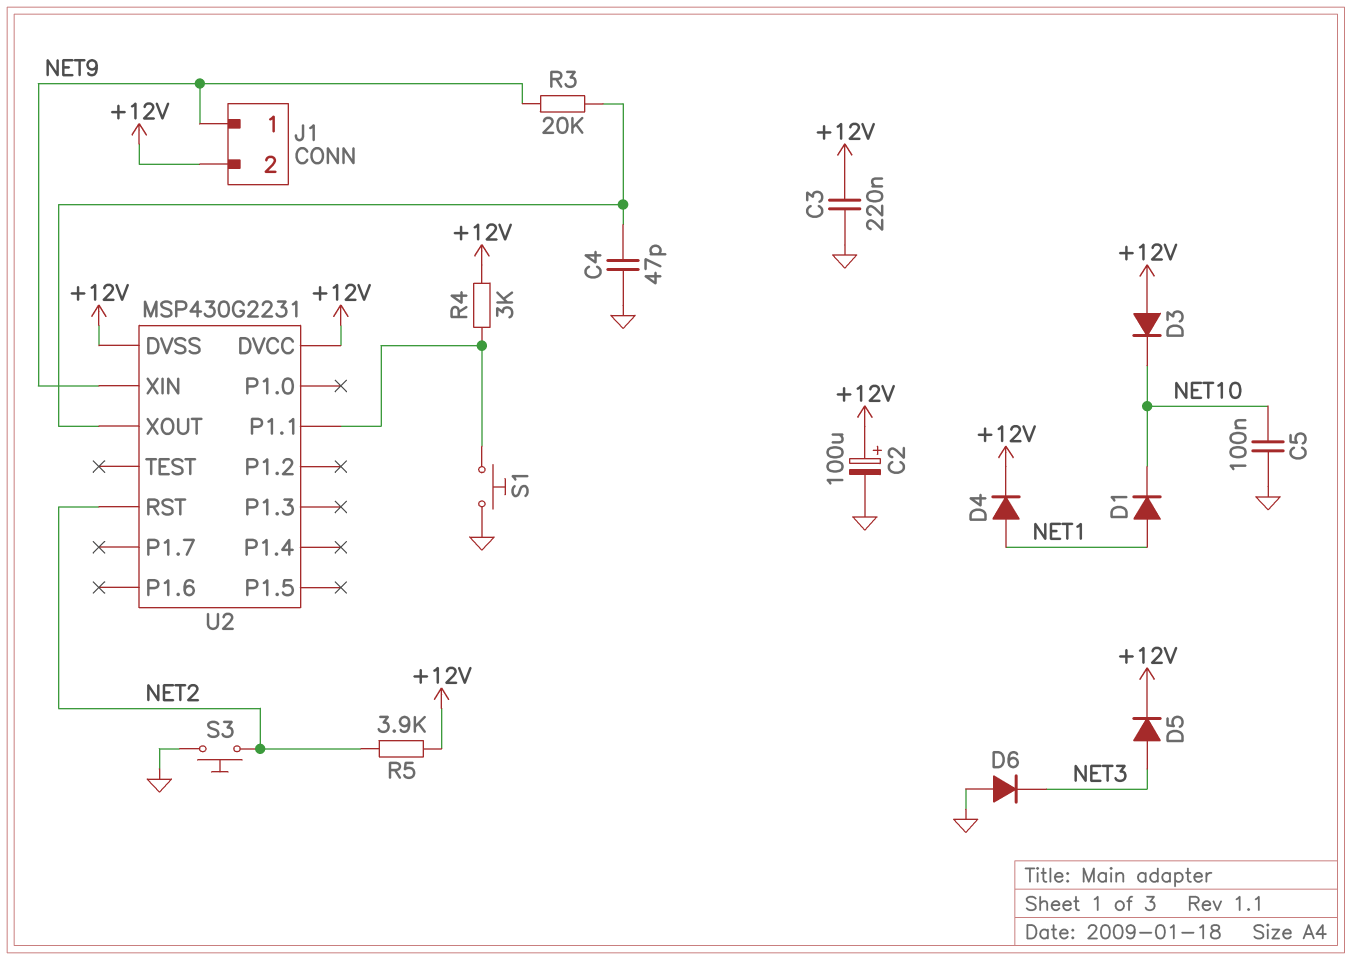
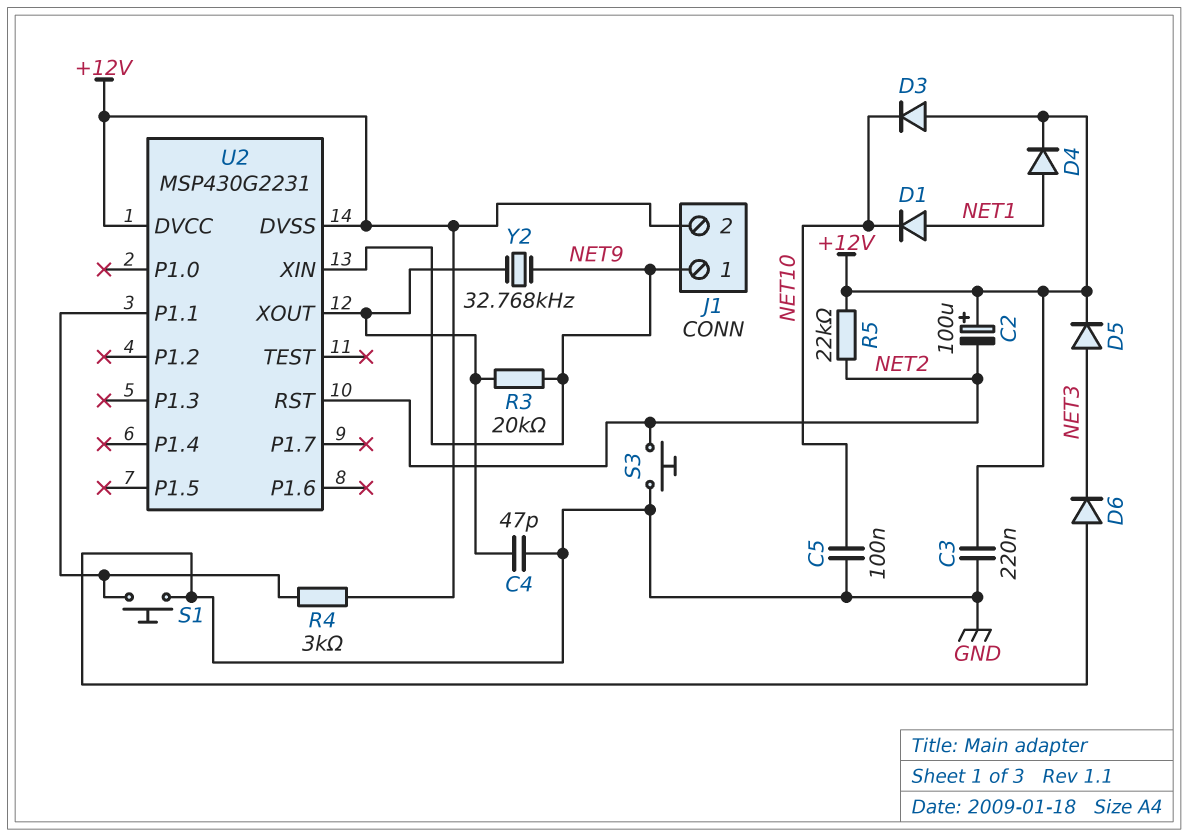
C2: 100uF (plus +12V, minus GND) -> 100uF (plus +12V, minus NET2)
R5: 3.9k (+12V, NET2) -> 22k (+12V, NET2)
Y2: none -> 32.768kHz (NET9, U2/XOUT)

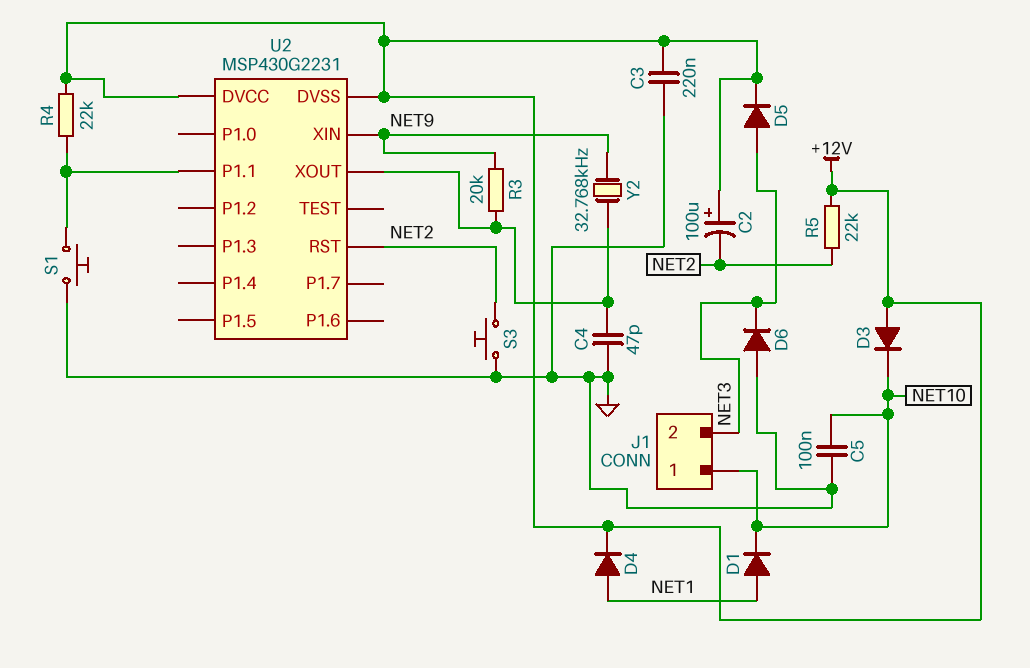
J1 pin 1: NET9 -> NET10
J1 pin 2: +12V -> NET3
R4: 3k (+12V, U2/P1.1) -> 22k (+12V, U2/P1.1)

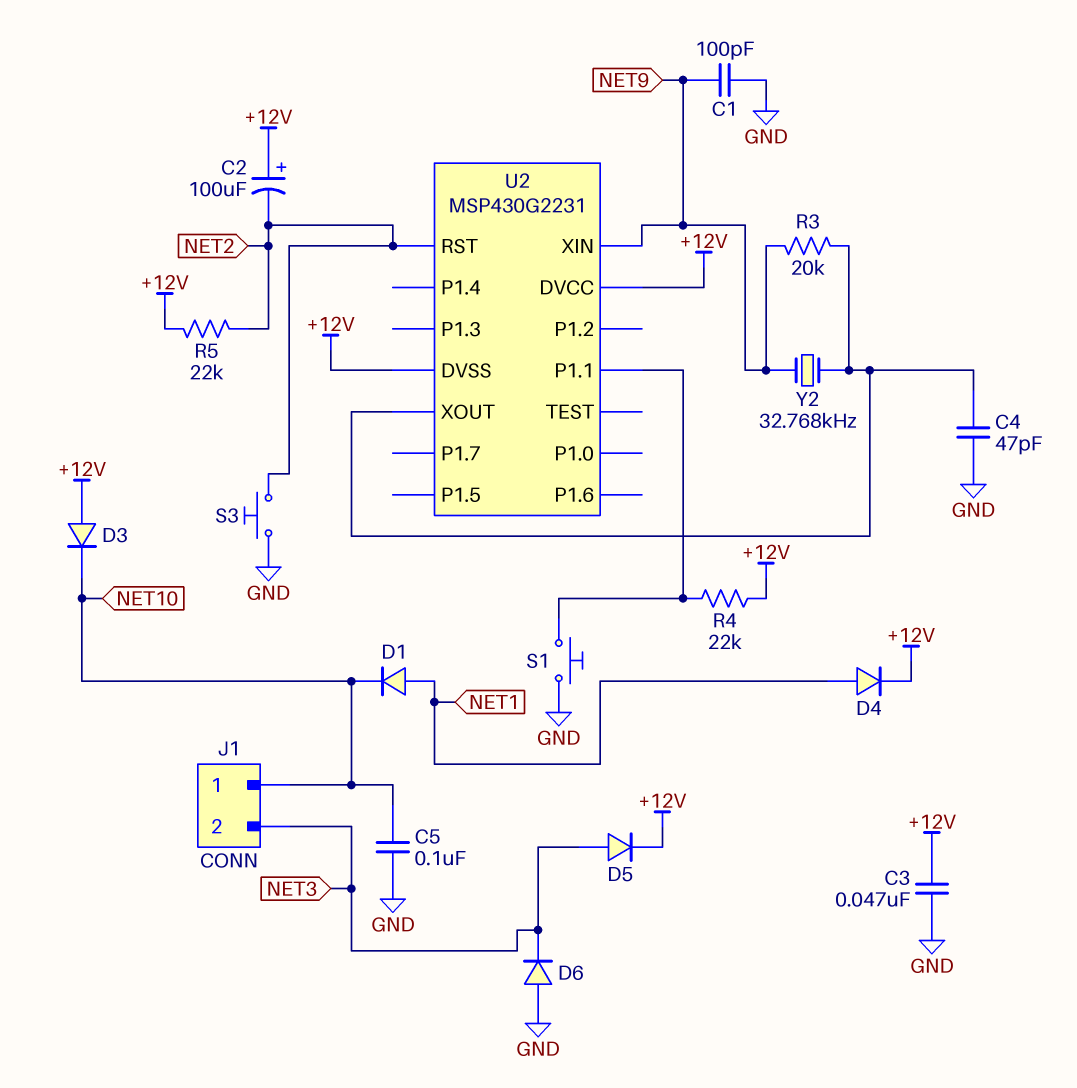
C1: none -> 100pF (GND, NET9)
C3: 220nF (+12V, GND) -> 47nF (+12V, GND)

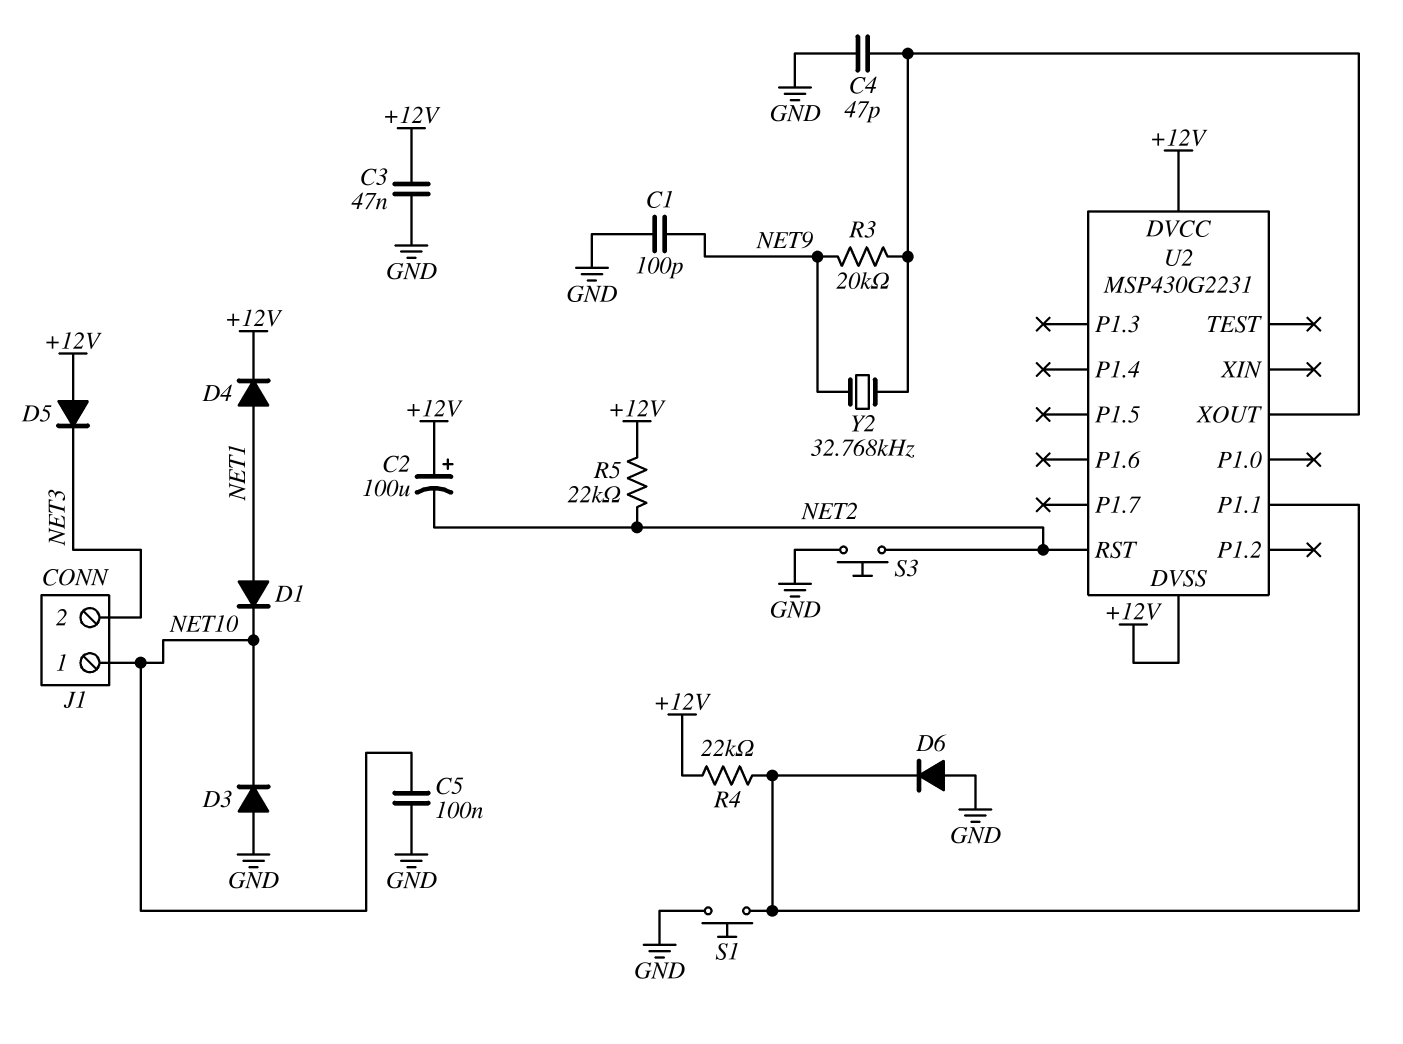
D3: diode (A +12V, K NET10) -> diode (A GND, K NET10)
D5: diode (A NET3, K +12V) -> diode (A +12V, K NET3)
D6: diode (A GND, K NET3) -> diode (A GND, K U2/P1.1)
U2 pin XIN: NET9 -> none

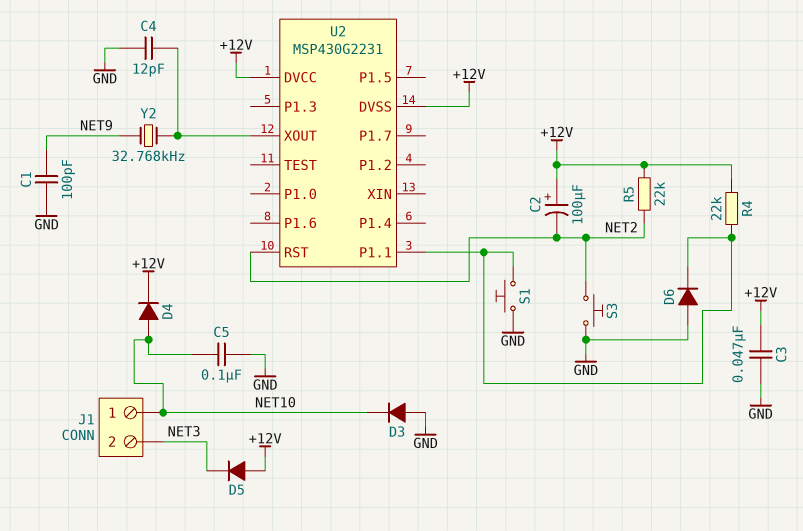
C4: 47pF (GND, U2/XOUT) -> 12pF (GND, U2/XOUT)
D1: diode (A NET1, K NET10) -> none
D4: diode (A NET1, K +12V) -> diode (A NET10, K +12V)
R3: 20k (NET9, U2/XOUT) -> none

